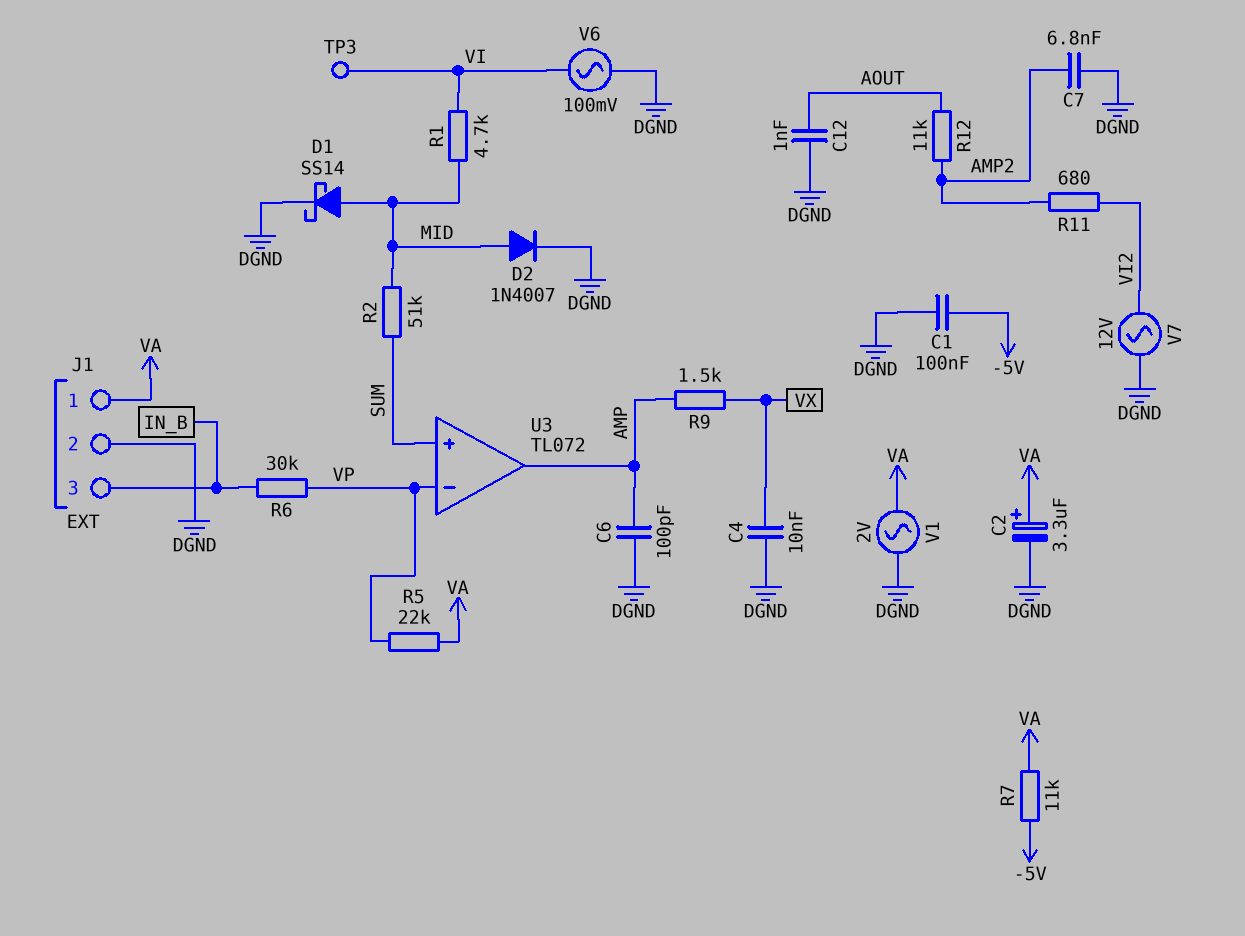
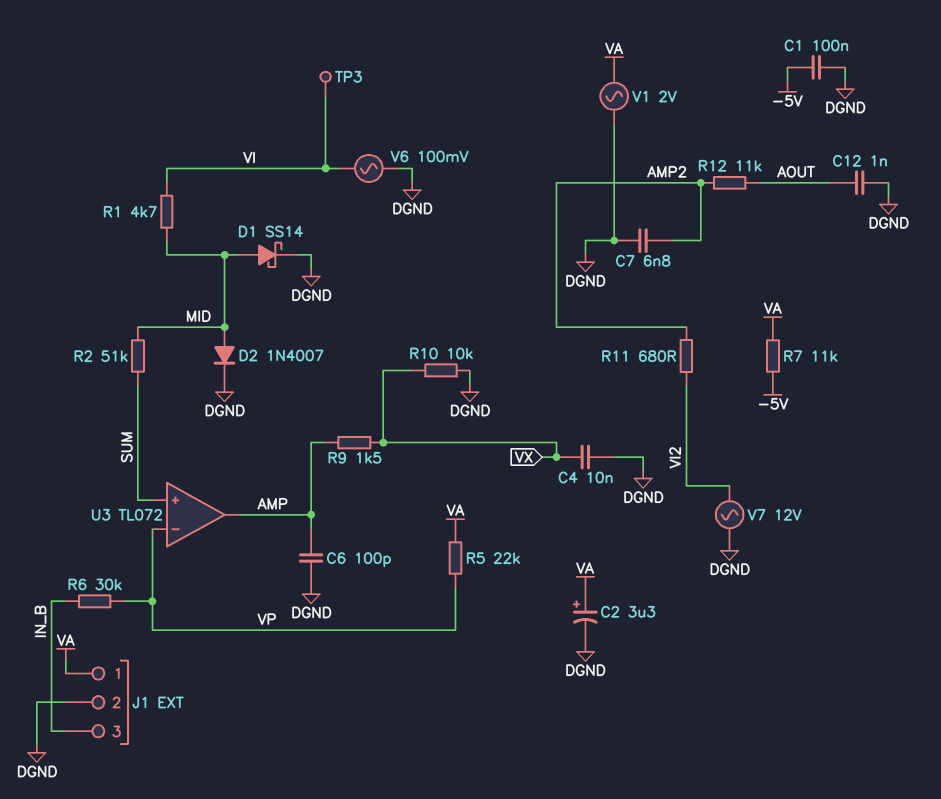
R10: none -> 10k (DGND, VX)

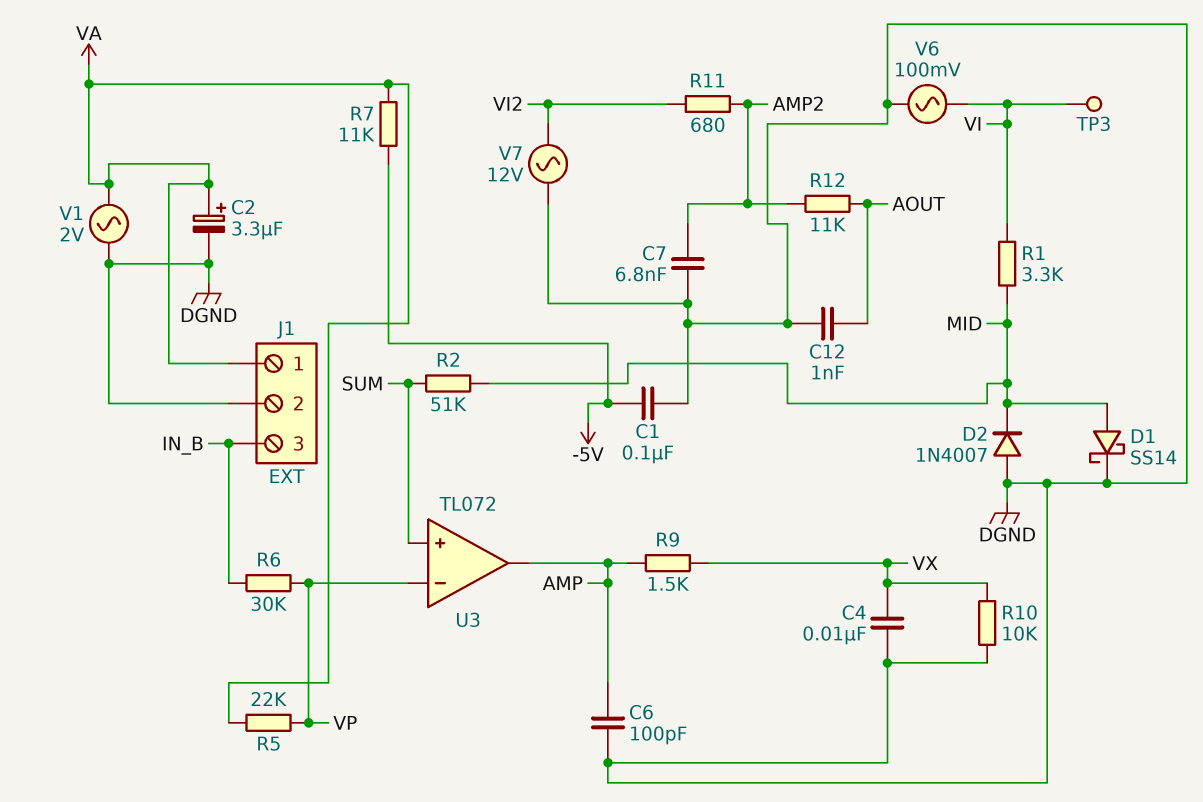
D2: diode 1N4007 (A MID, K DGND) -> diode 1N4007 (A DGND, K MID)
R1: 4.7k (MID, VI) -> 3.3k (MID, VI)

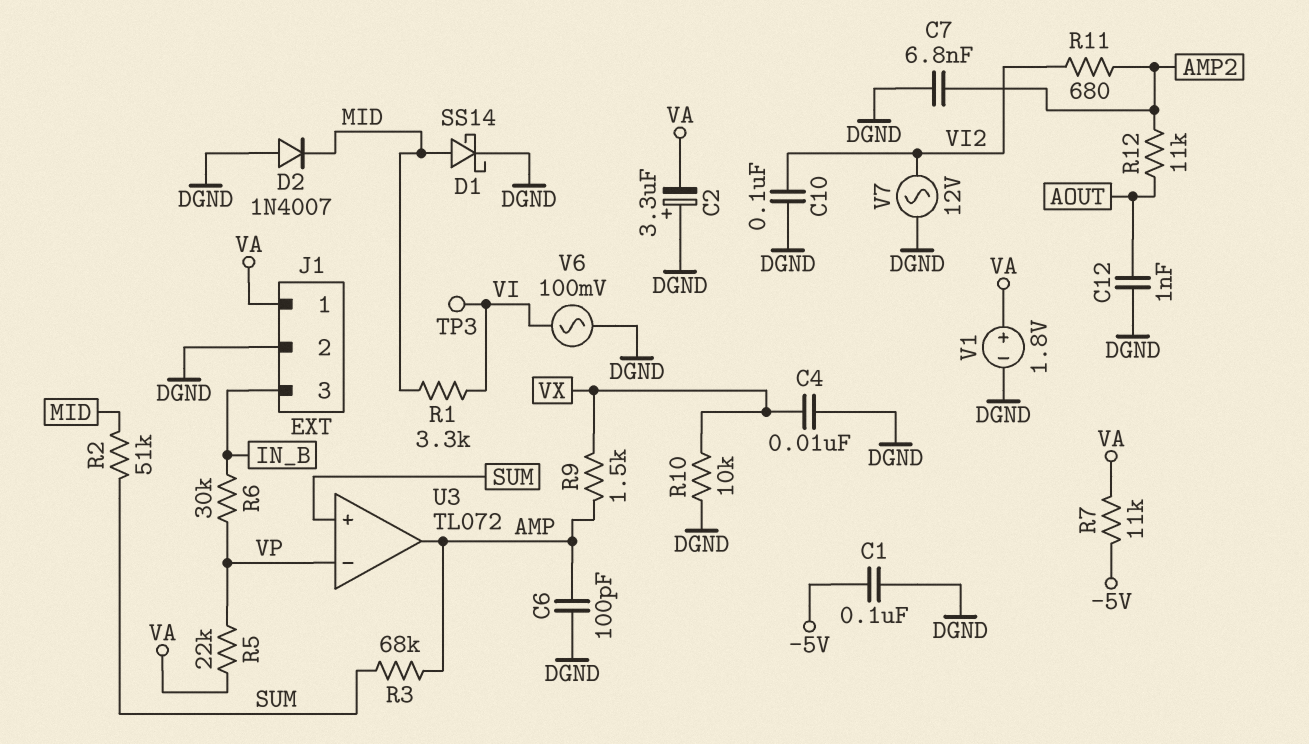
C2: 3.3uF (plus VA, minus DGND) -> 3.3uF (plus DGND, minus VA)
C10: none -> 100nF (DGND, VI2)
R3: none -> 68k (AMP, SUM)
V1: AC 2V (DGND, VA) -> 1.8V (plus VA, minus DGND)

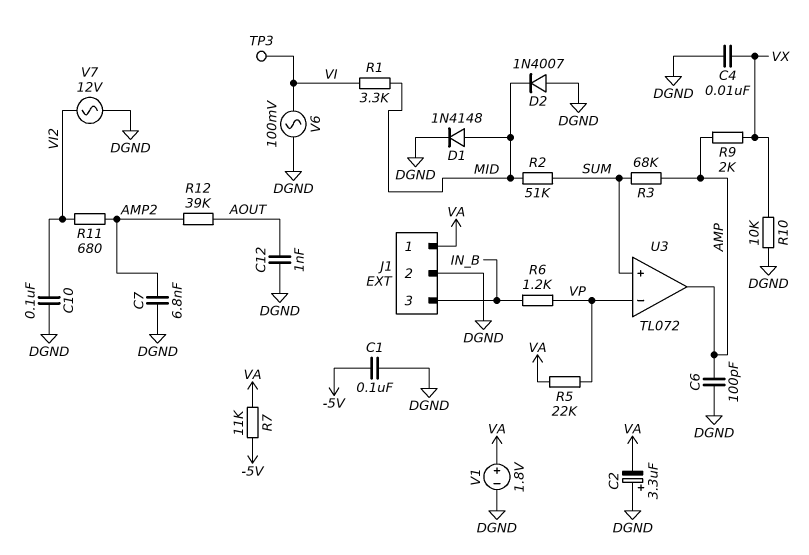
D1: schottky SS14 (A MID, K DGND) -> diode 1N4148 (A MID, K DGND)
R6: 30k (IN_B, VP) -> 1.2k (IN_B, VP)
R9: 1.5k (AMP, VX) -> 2k (AMP, VX)
R12: 11k (AMP2, AOUT) -> 39k (AMP2, AOUT)

